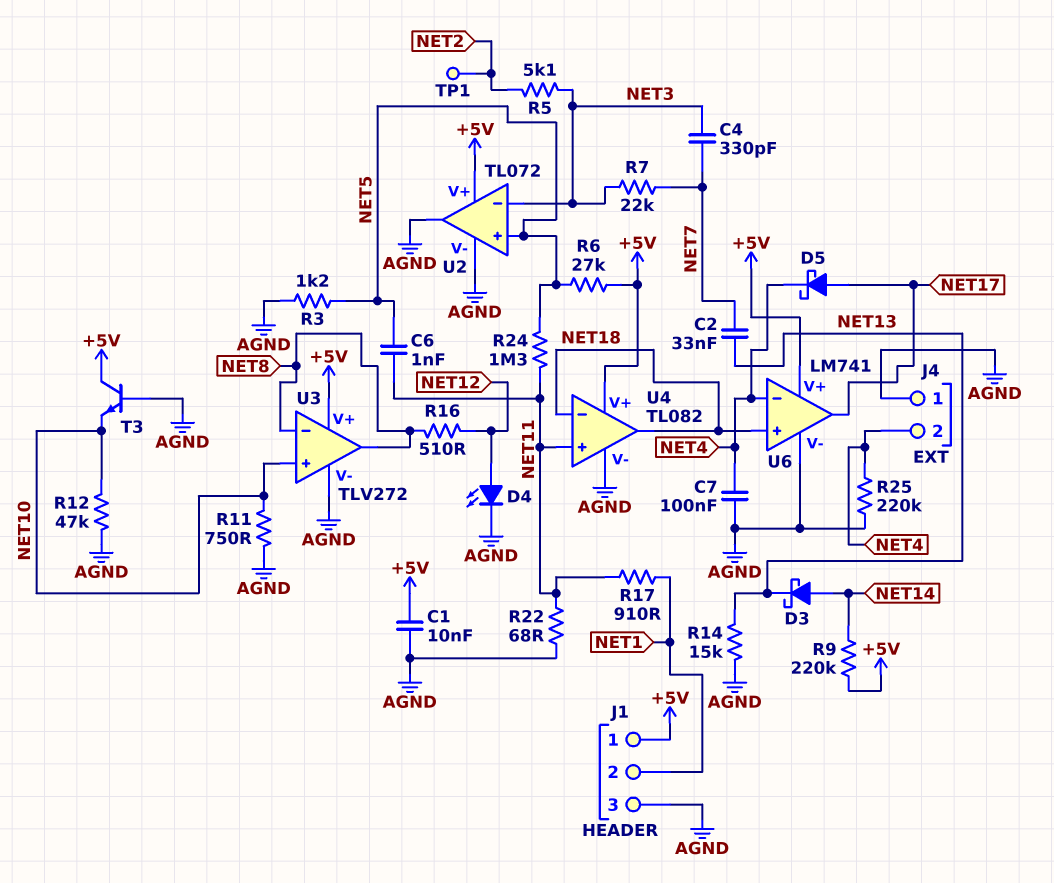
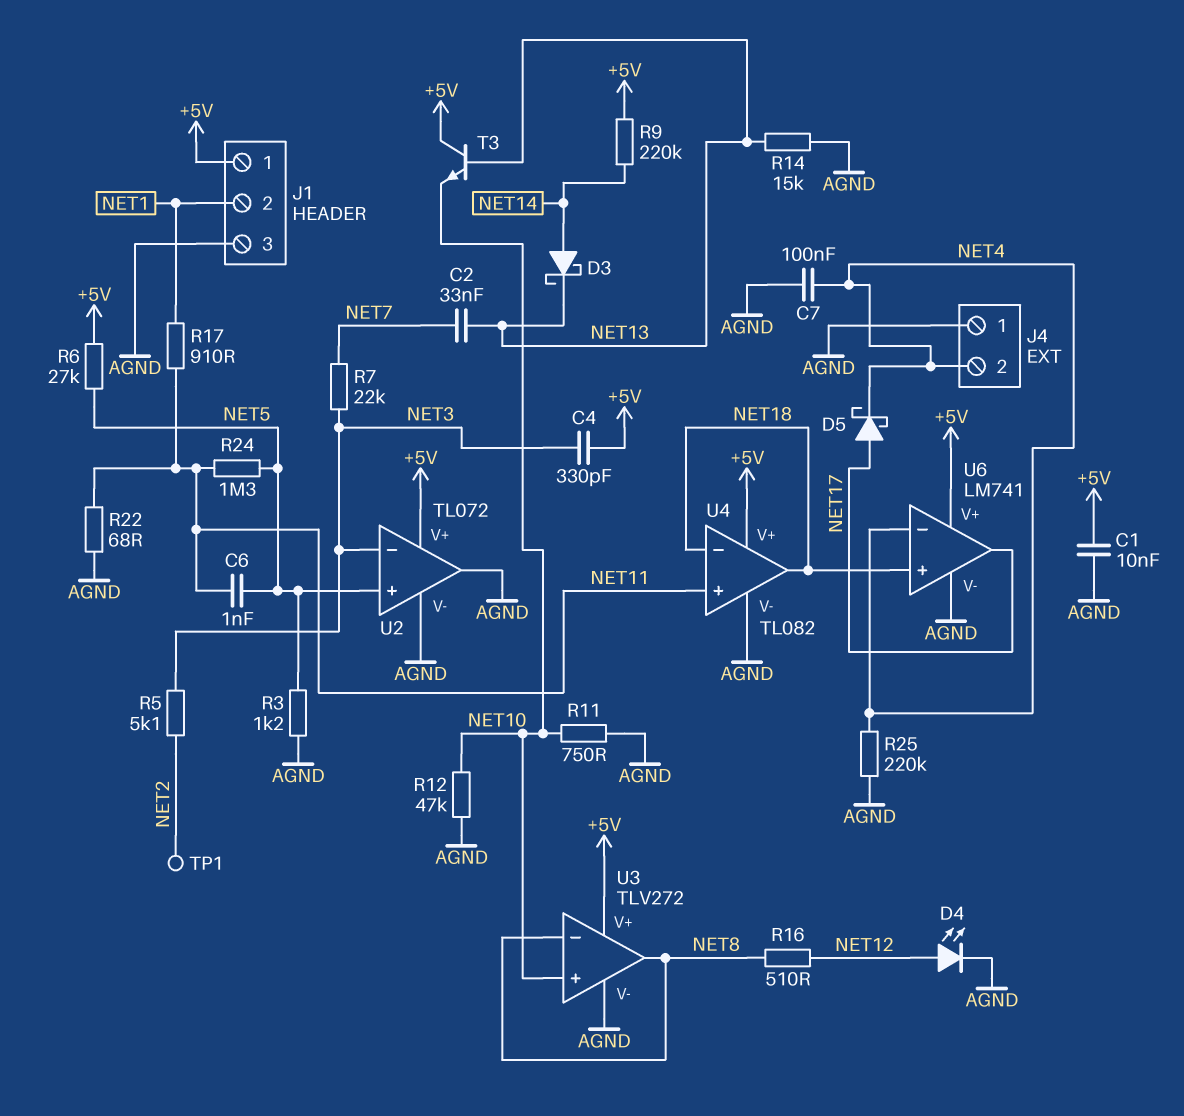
C4: 330pF (NET3, NET7) -> 330pF (+5V, NET3)
T3: NPN (B AGND, C +5V, E NET10) -> NPN (B NET13, C +5V, E NET10)

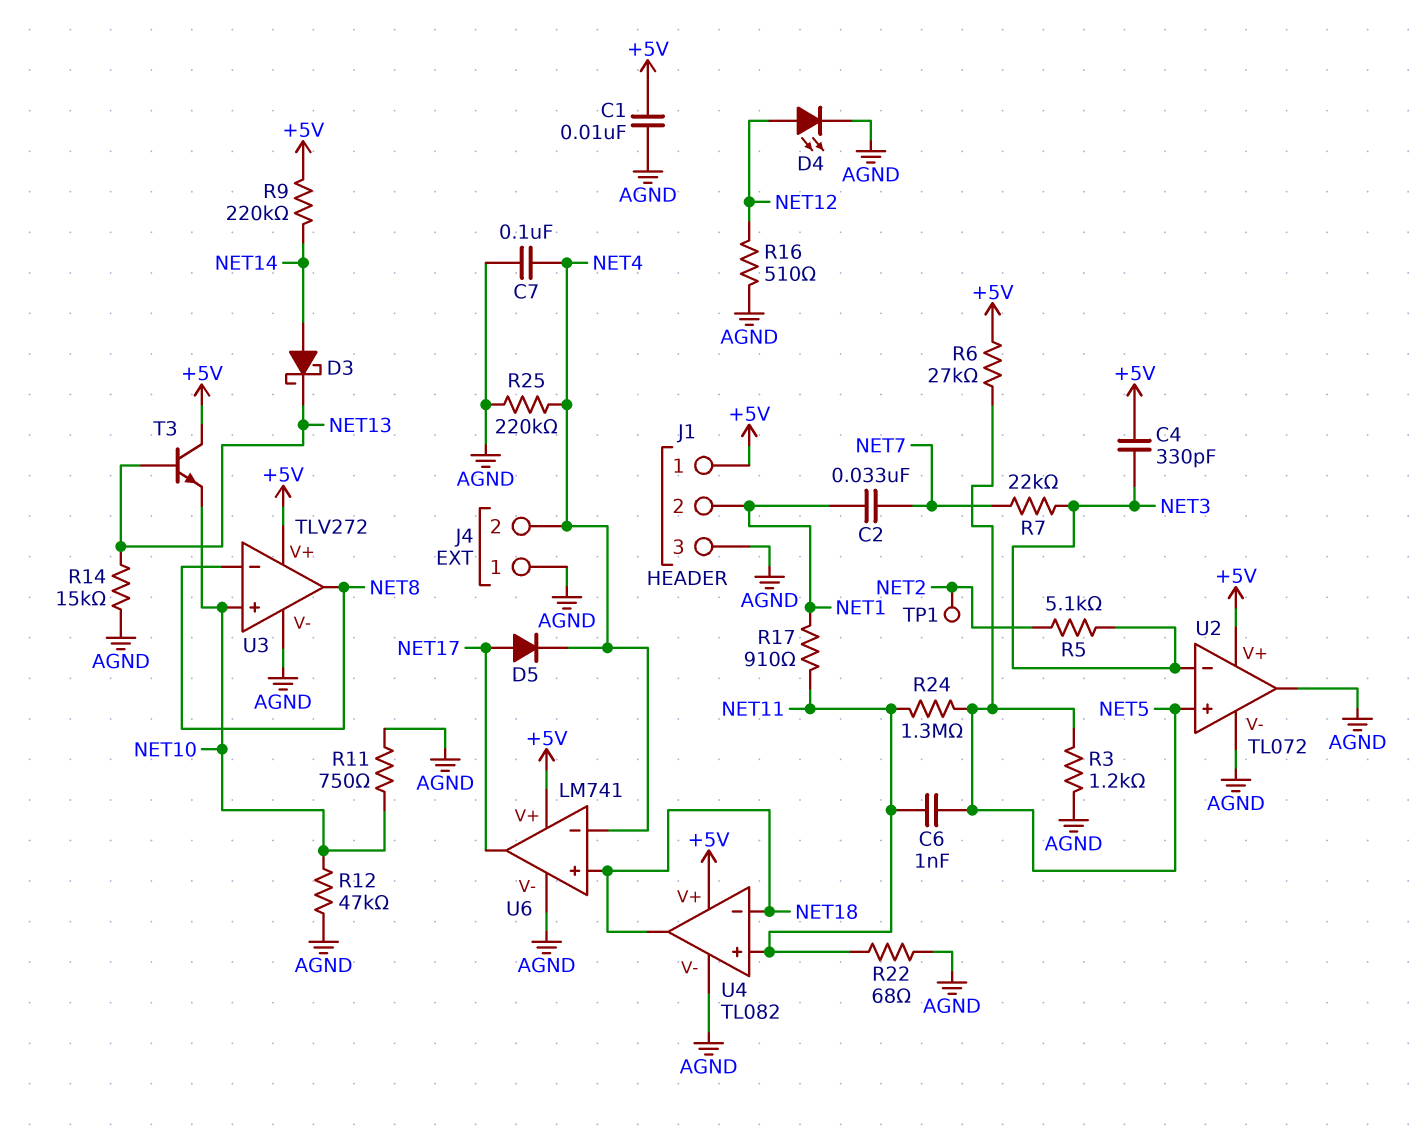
C2: 33nF (NET7, NET13) -> 33nF (NET1, NET7)
D5: schottky (A NET17, K NET4) -> diode (A NET17, K NET4)
R16: 510 (NET8, NET12) -> 510 (AGND, NET12)

